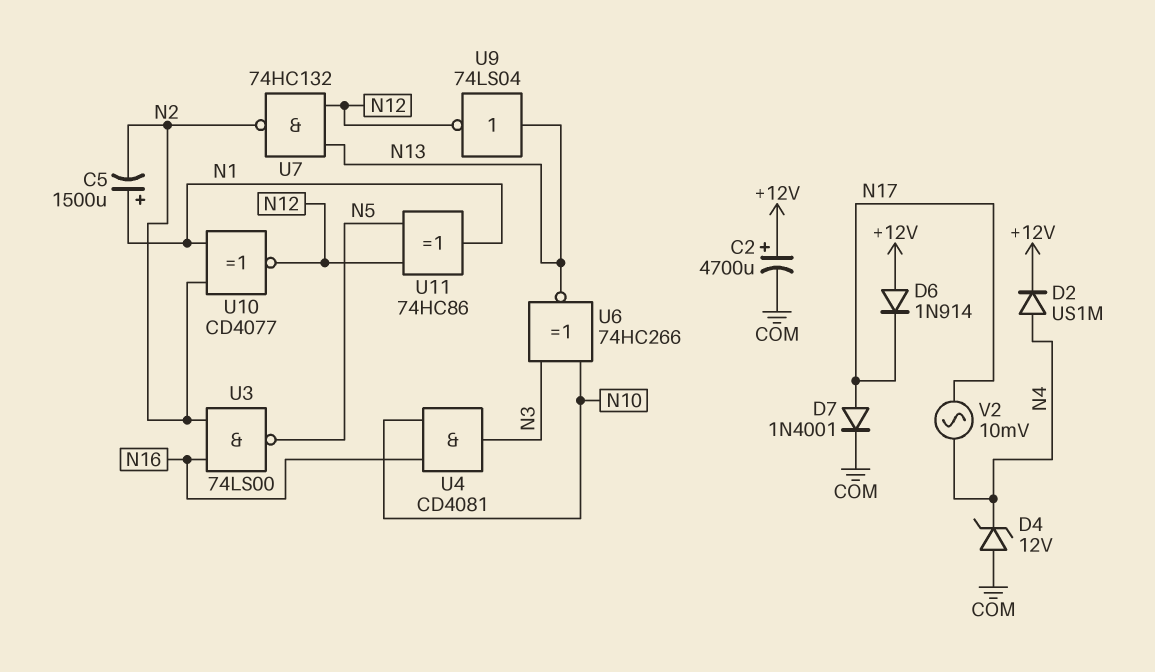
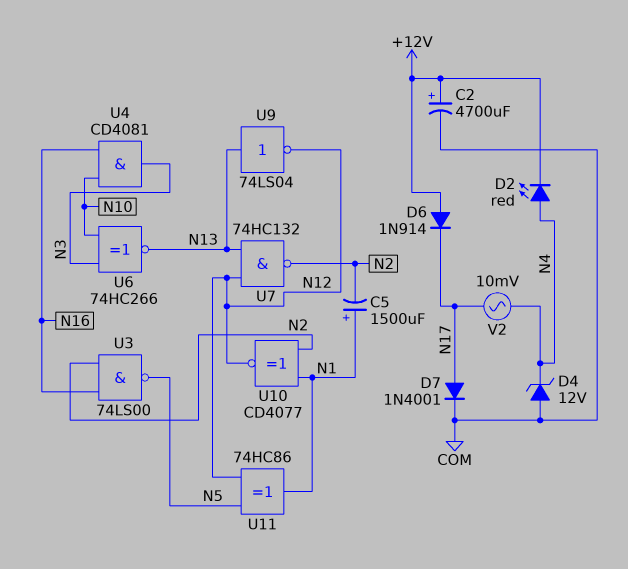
D2: diode US1M (A N4, K +12V) -> LED red (A N4, K +12V)

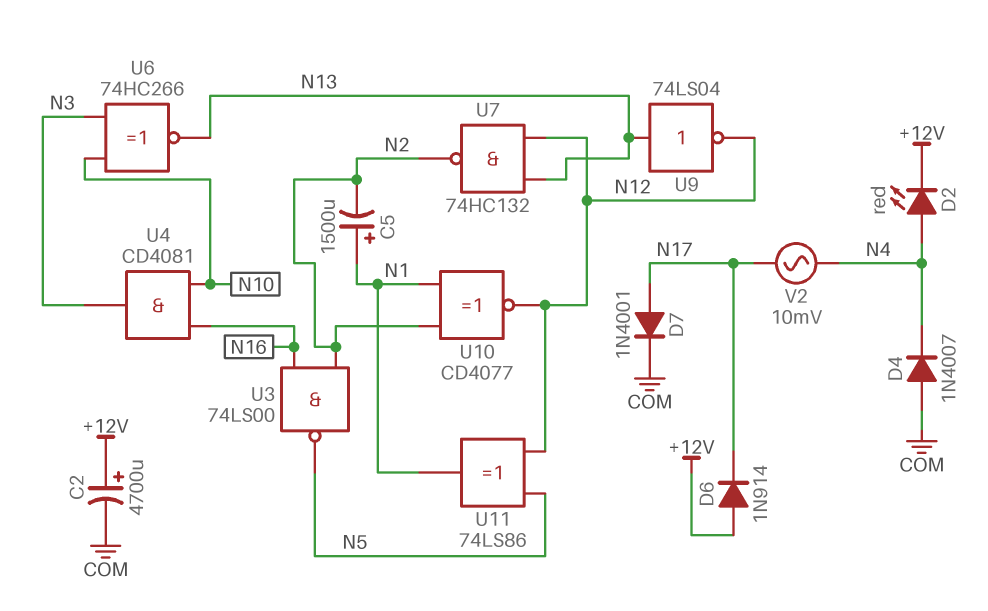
D4: zener 12V (A COM, K N4) -> diode 1N4007 (A COM, K N4)
U11: XOR 74HC86 (in N5, in N12, out N1) -> XOR 74LS86 (in N5, in N12, out N1)

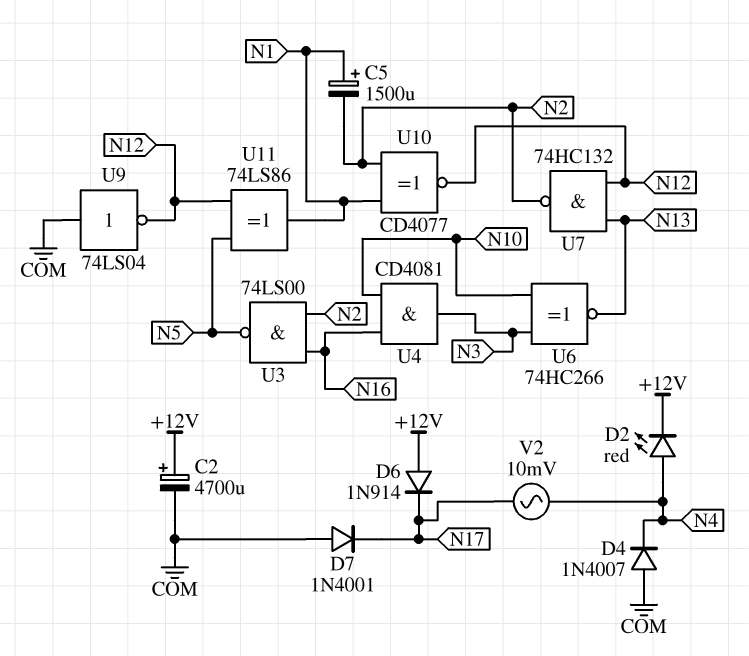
D7: diode 1N4001 (A N17, K COM) -> diode 1N4001 (A COM, K N17)
U9: NOT 74LS04 (in N13, out N12) -> NOT 74LS04 (in COM, out N12)

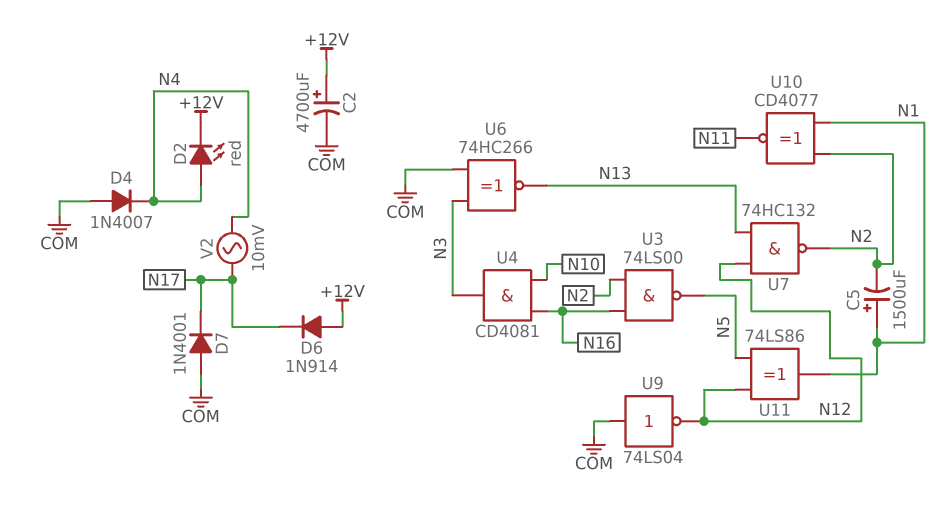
U6: XNOR 74HC266 (in N3, in N10, out N13) -> XNOR 74HC266 (in COM, in N3, out N13)
U10: XNOR CD4077 (in N1, in N2, out N12) -> XNOR CD4077 (in N1, in N2, out N11)

